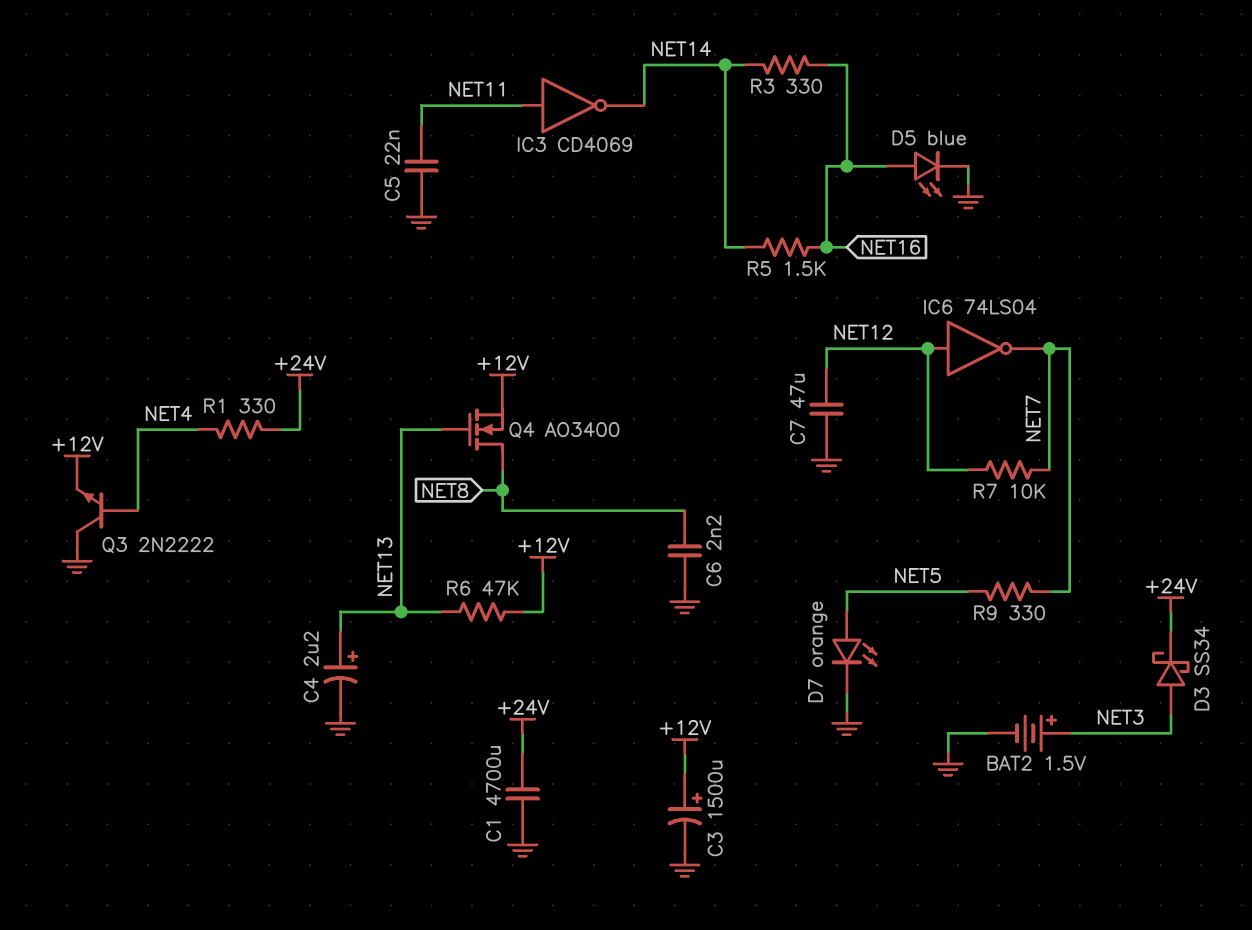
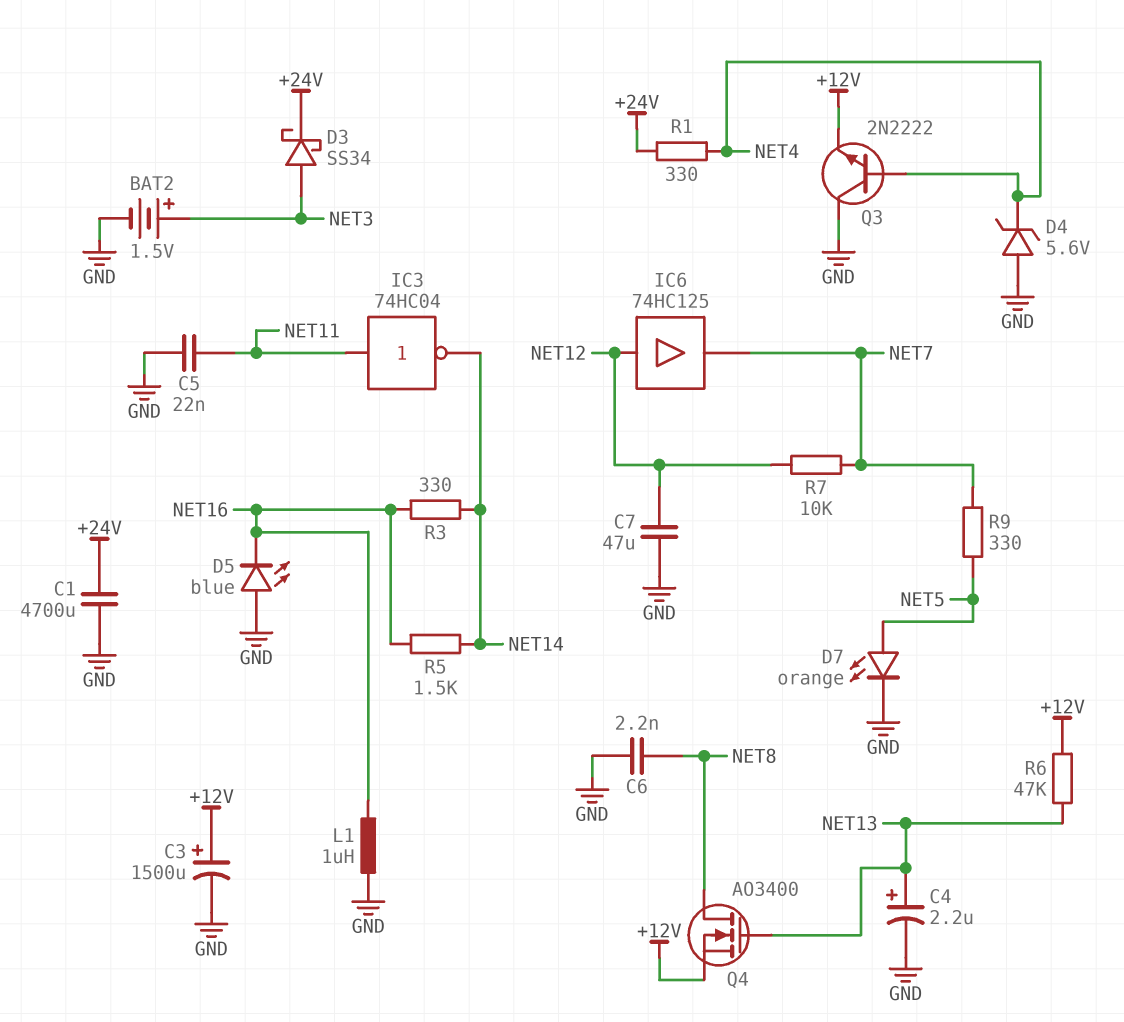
D4: none -> zener 5.6V (A GND, K NET4)
D5: LED blue (A NET16, K GND) -> LED blue (A GND, K NET16)
IC3: NOT CD4069 (in NET11, out NET14) -> NOT 74HC04 (in NET11, out NET14)
IC6: NOT 74LS04 (in NET12, out NET7) -> buffer 74HC125 (in NET12, out NET7)
L1: none -> 1uH (GND, NET16)

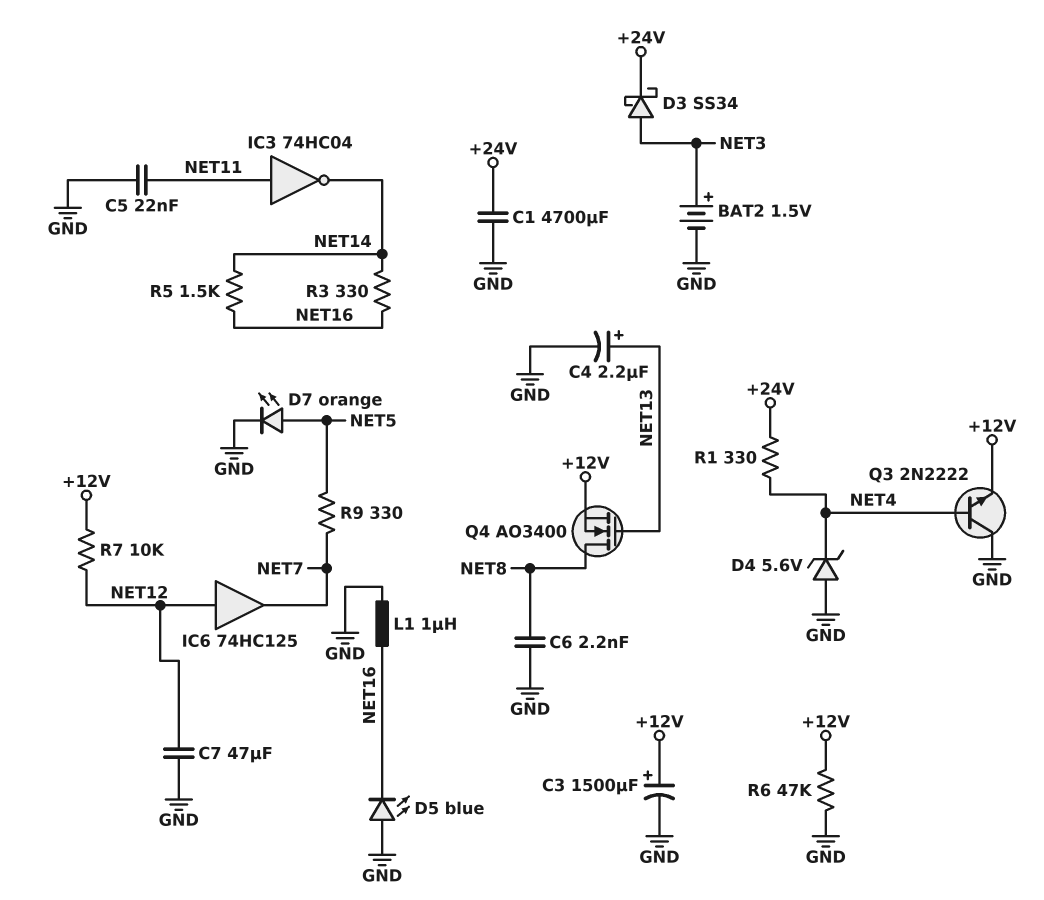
R6: 47k (+12V, NET13) -> 47k (+12V, GND)
R7: 10k (NET7, NET12) -> 10k (+12V, NET12)

